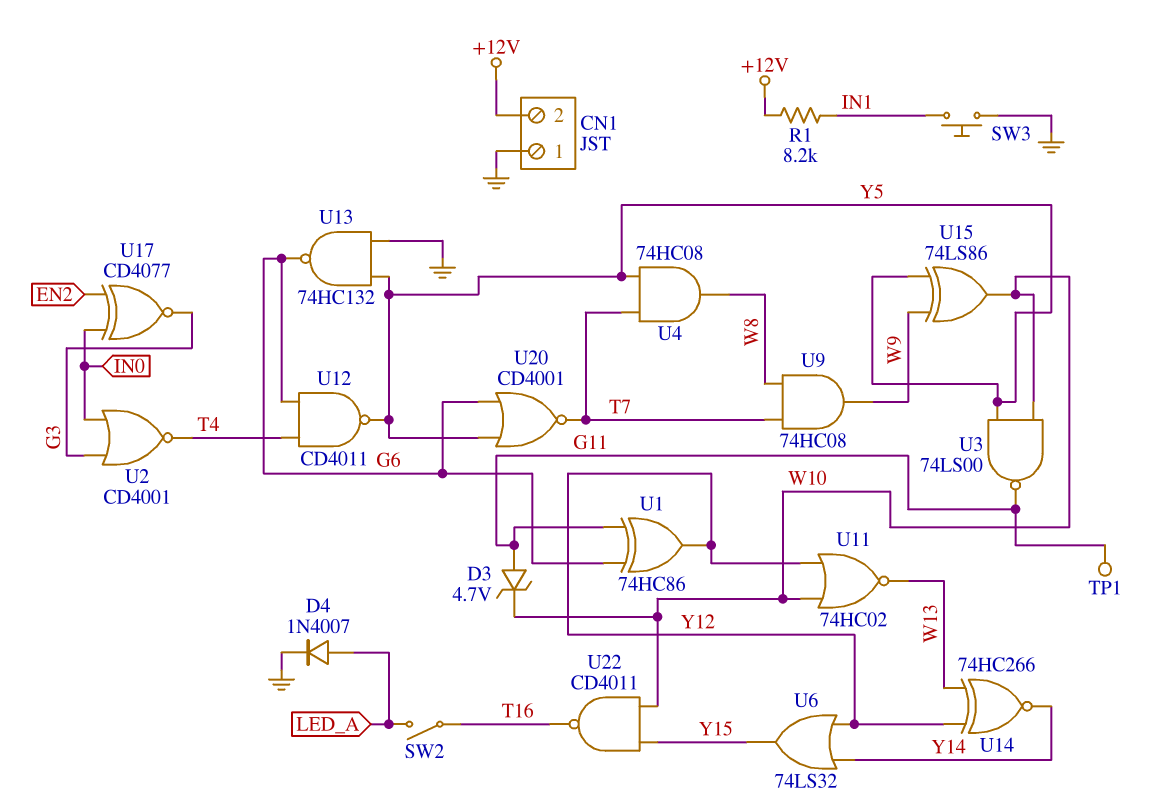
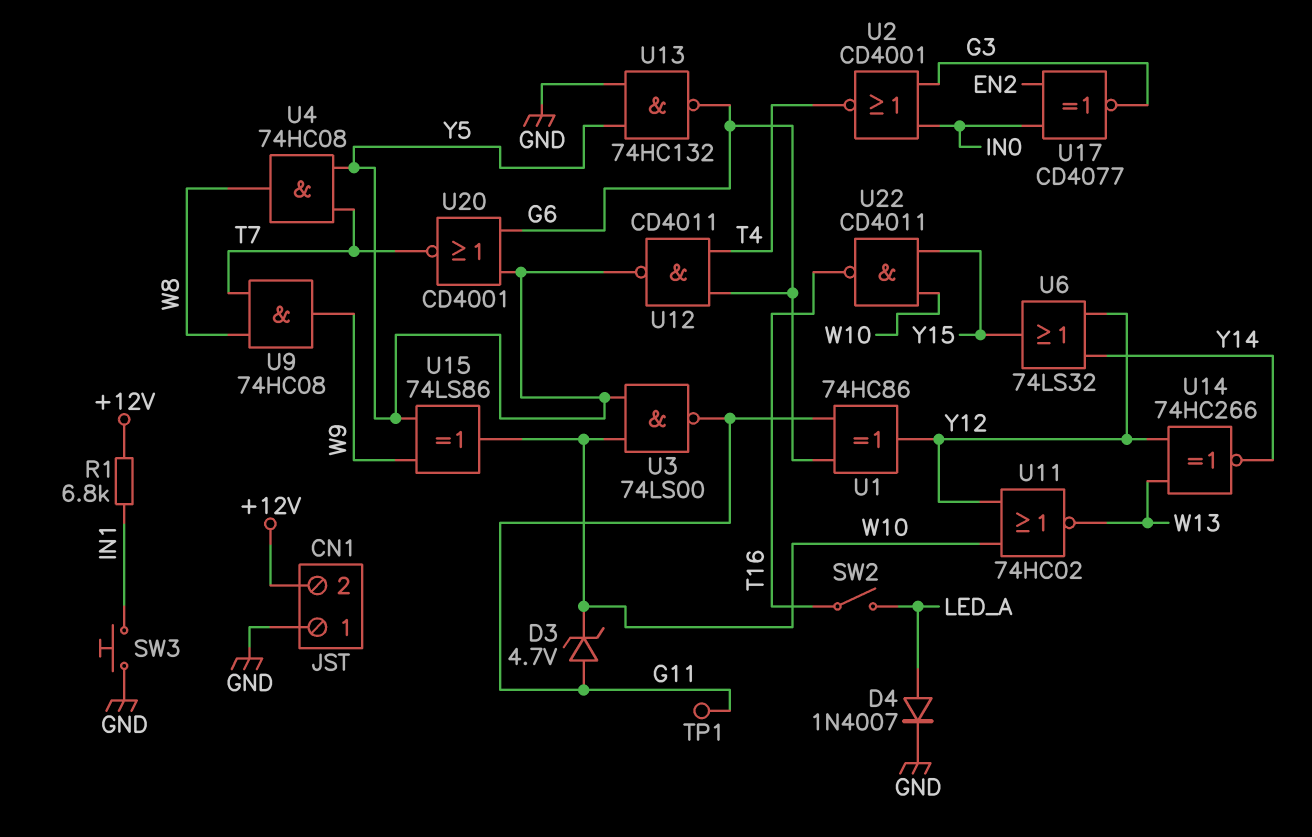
R1: 8.2k (+12V, IN1) -> 6.8k (+12V, IN1)

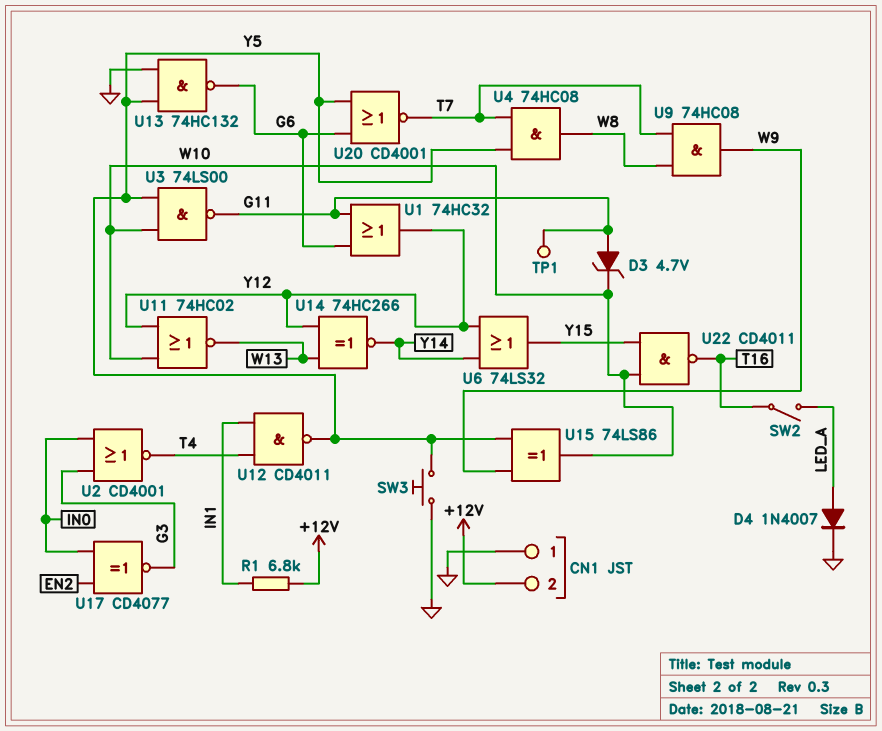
SW3: button (GND, IN1) -> button (GND, Y5)
U1: XOR 74HC86 (in G6, in G11, out Y12) -> OR 74HC32 (in G6, in G11, out Y12)
U12: NAND CD4011 (in G6, in T4, out Y5) -> NAND CD4011 (in IN1, in T4, out Y5)

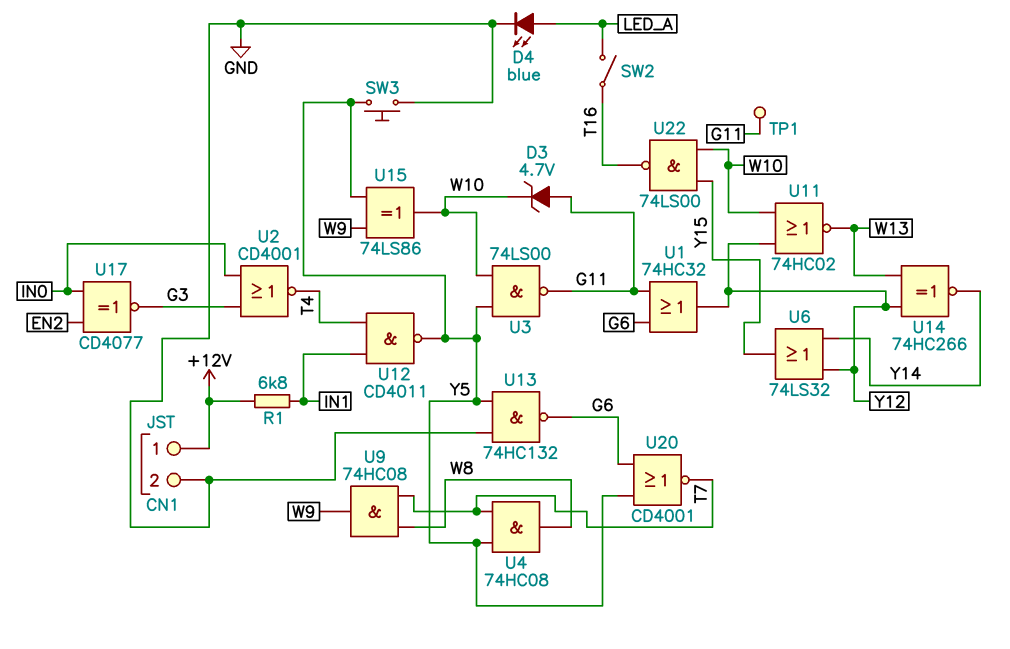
CN1 pin 1: GND -> +12V
CN1 pin 2: +12V -> GND
D4: diode 1N4007 (A LED_A, K GND) -> LED blue (A LED_A, K GND)
U22: NAND CD4011 (in W10, in Y15, out T16) -> NAND 74LS00 (in W10, in Y15, out T16)

